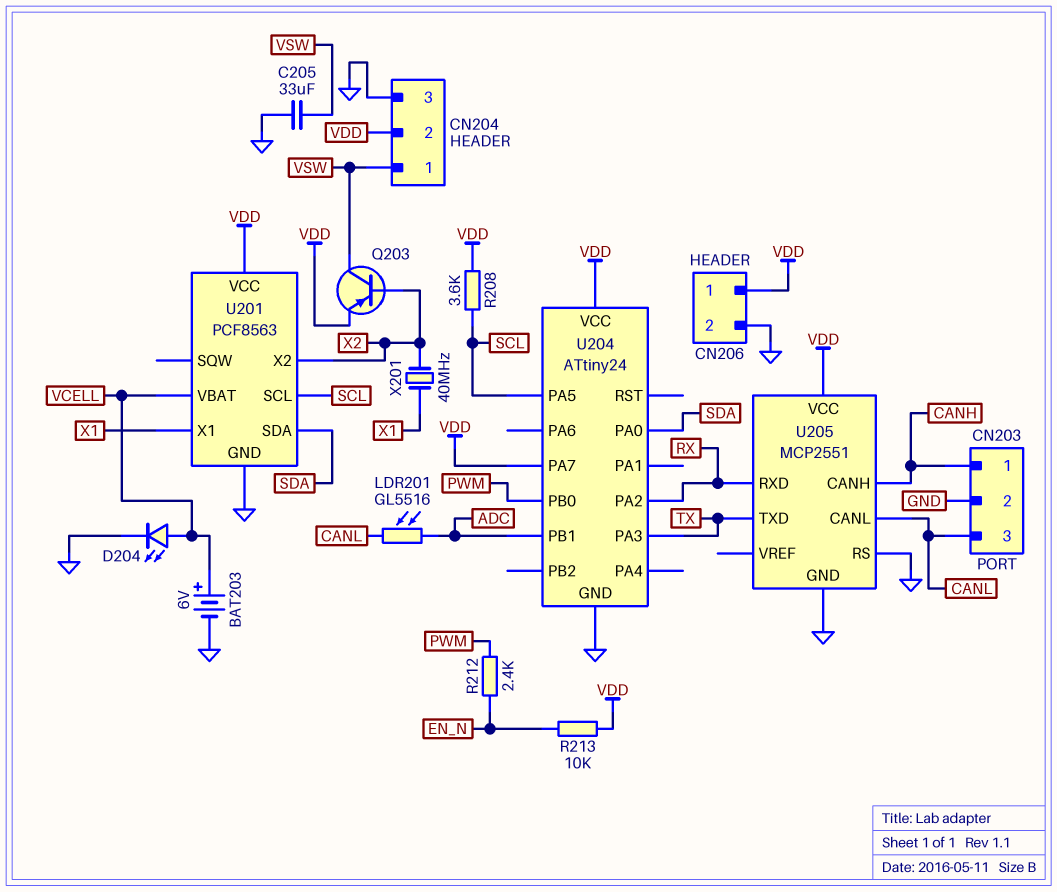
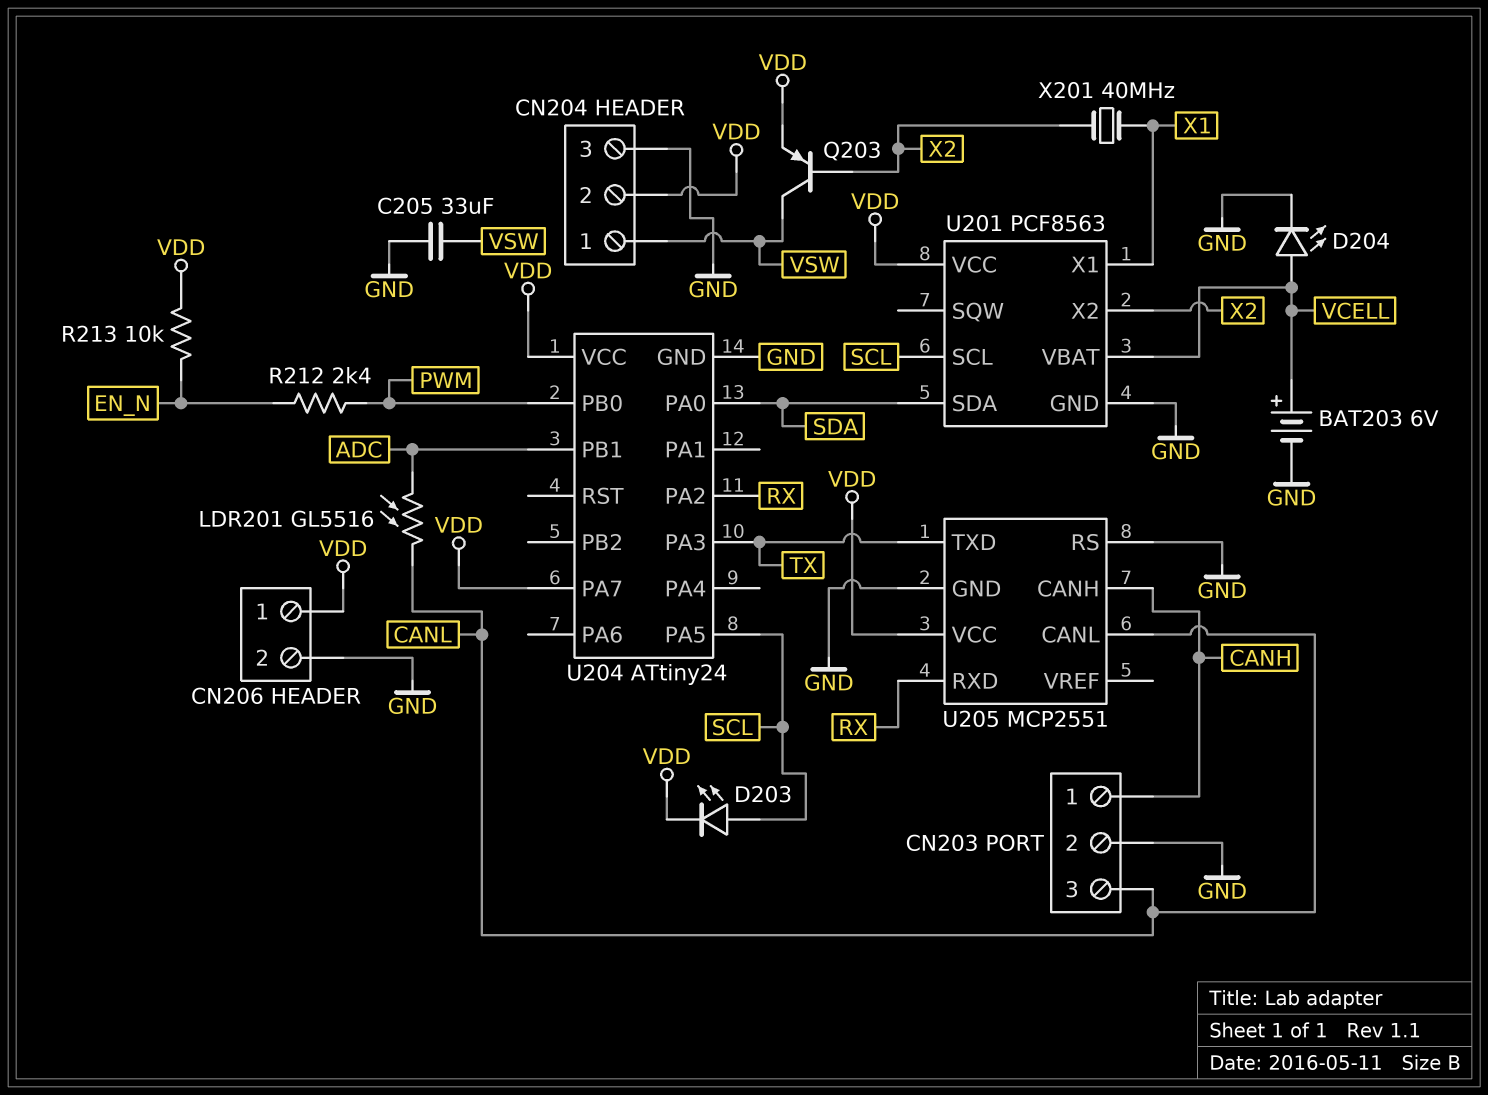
D203: none -> LED (A SCL, K VDD)
R208: 3.6k (SCL, VDD) -> none

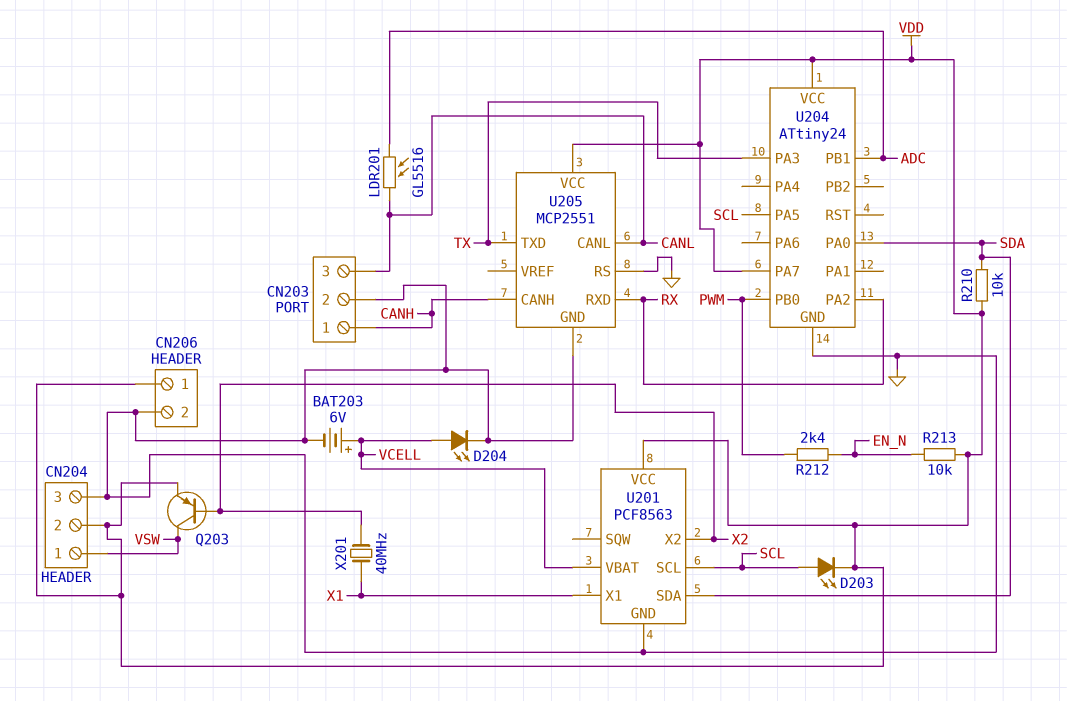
C205: 33uF (GND, VSW) -> none
R210: none -> 10k (SDA, VDD)

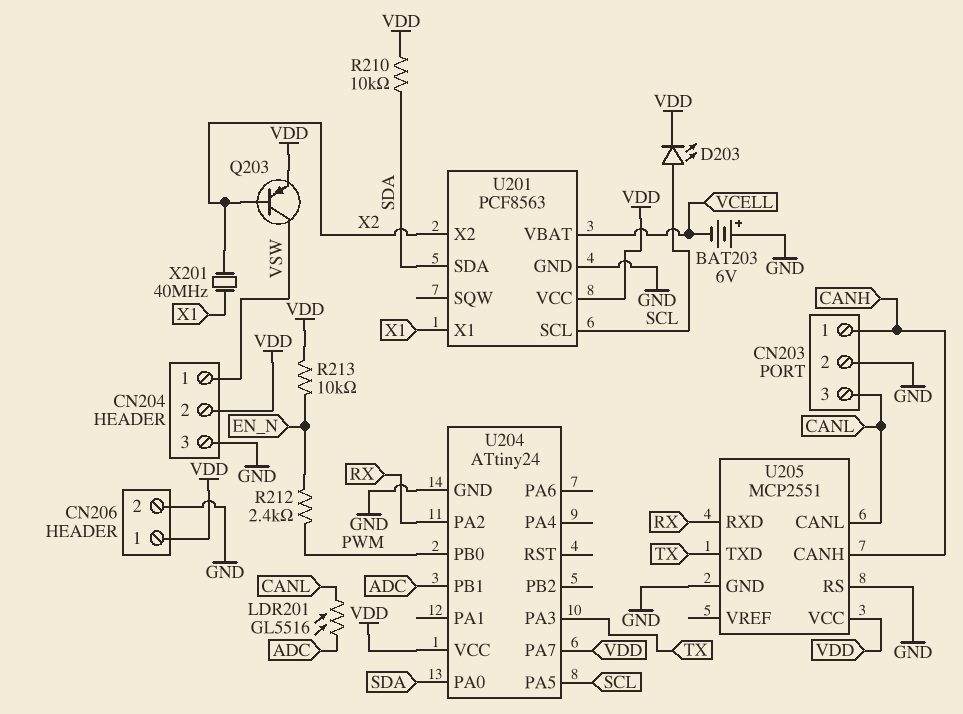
BAT203: 6V (plus VCELL, minus GND) -> 6V (plus GND, minus VCELL)
D204: LED (A VCELL, K GND) -> none

